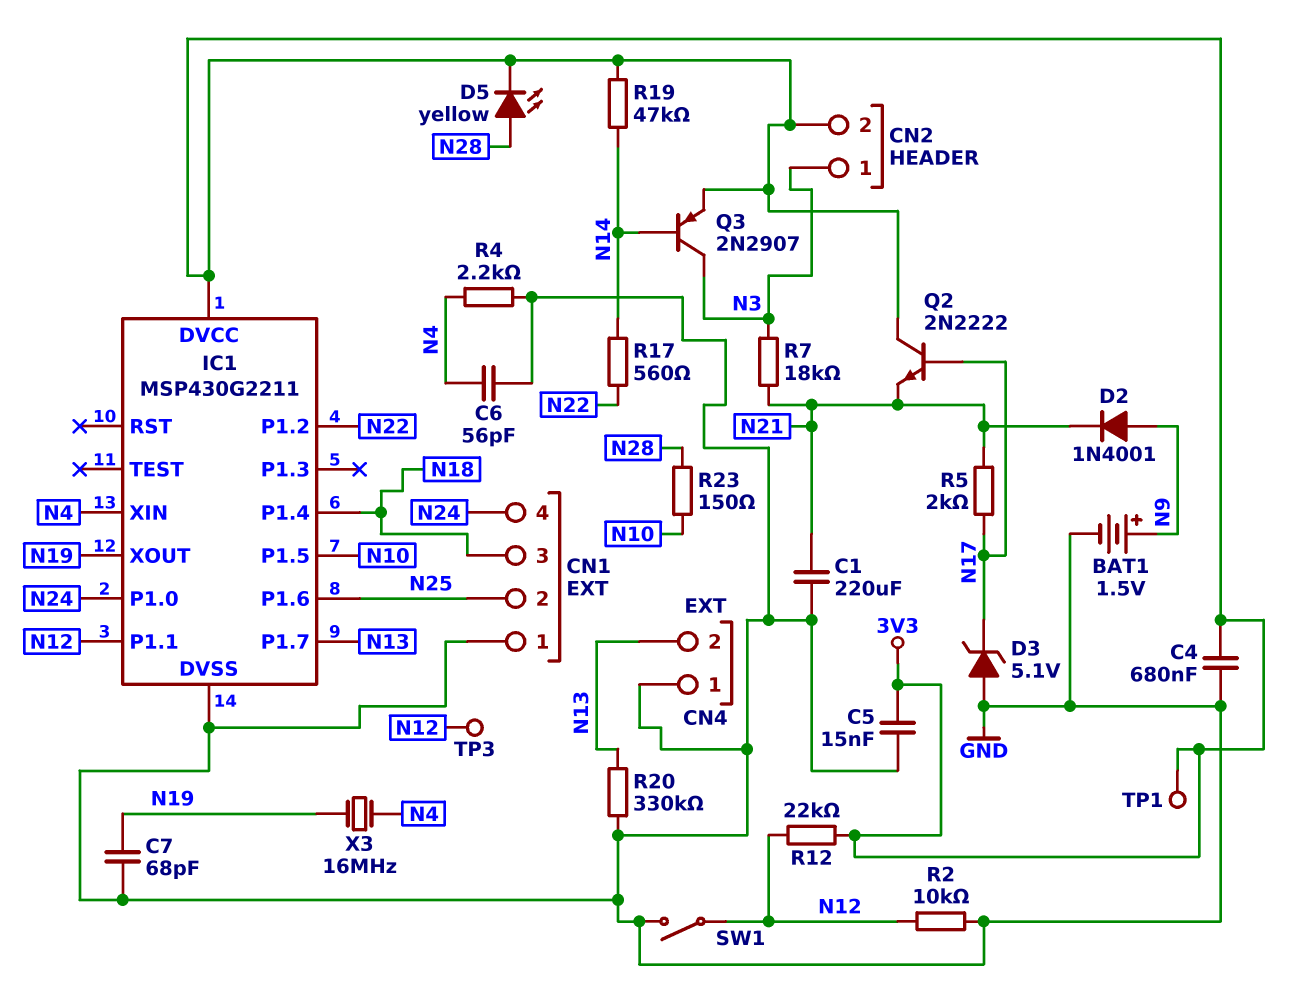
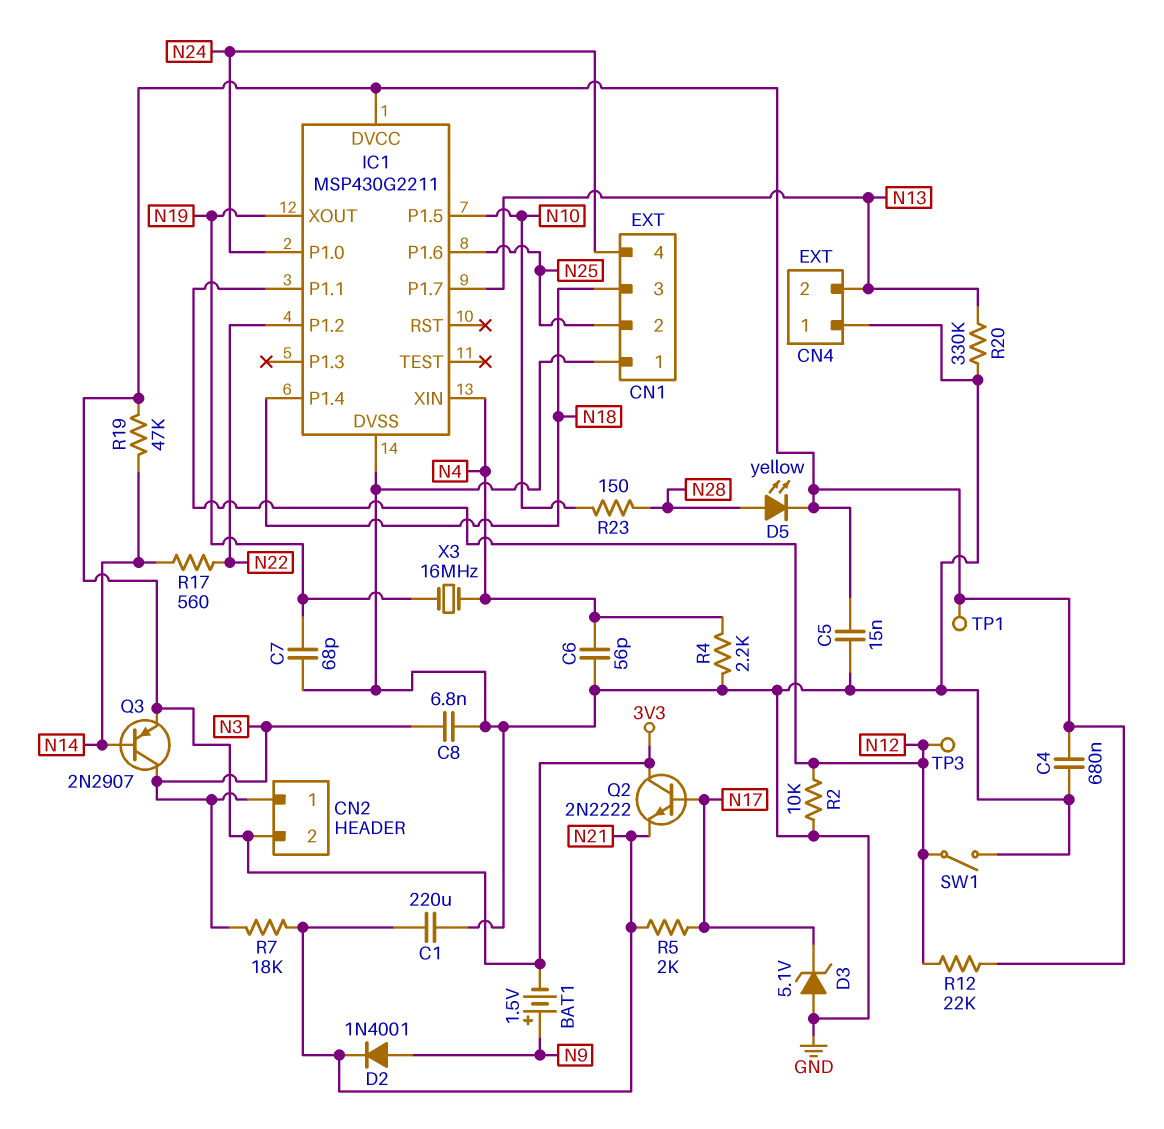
BAT1: 1.5V (plus N9, minus GND) -> 1.5V (plus N9, minus 3V3)
C8: none -> 6.8nF (GND, N3)

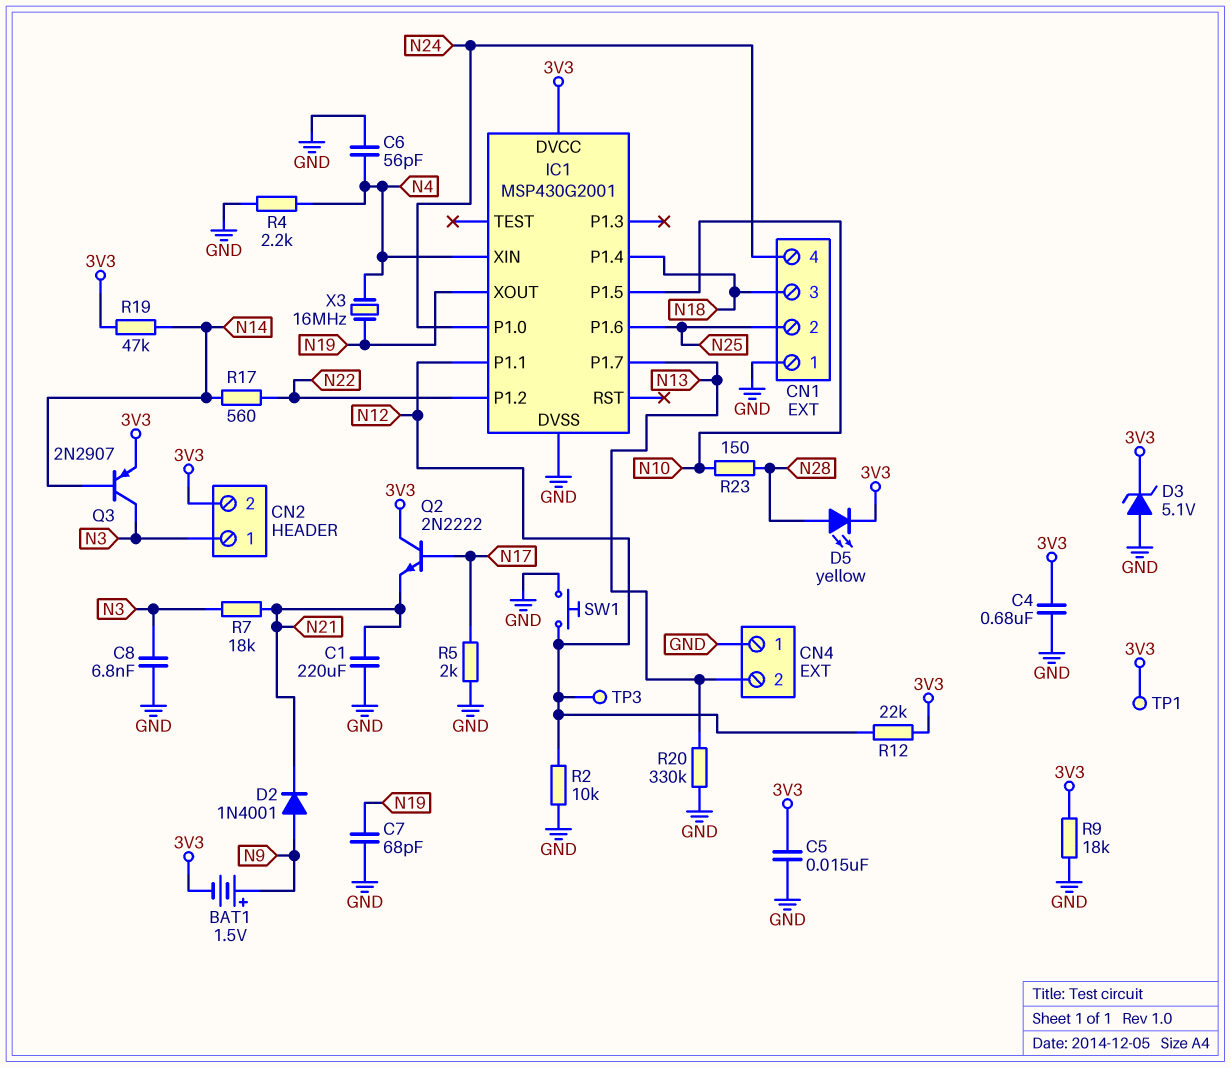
D3: zener 5.1V (A GND, K N17) -> zener 5.1V (A GND, K 3V3)
IC1: MSP430G2211 -> MSP430G2001
R5: 2k (N17, N21) -> 2k (GND, N17)
R9: none -> 18k (3V3, GND)
SW1: switch (GND, N12) -> button (GND, N12)

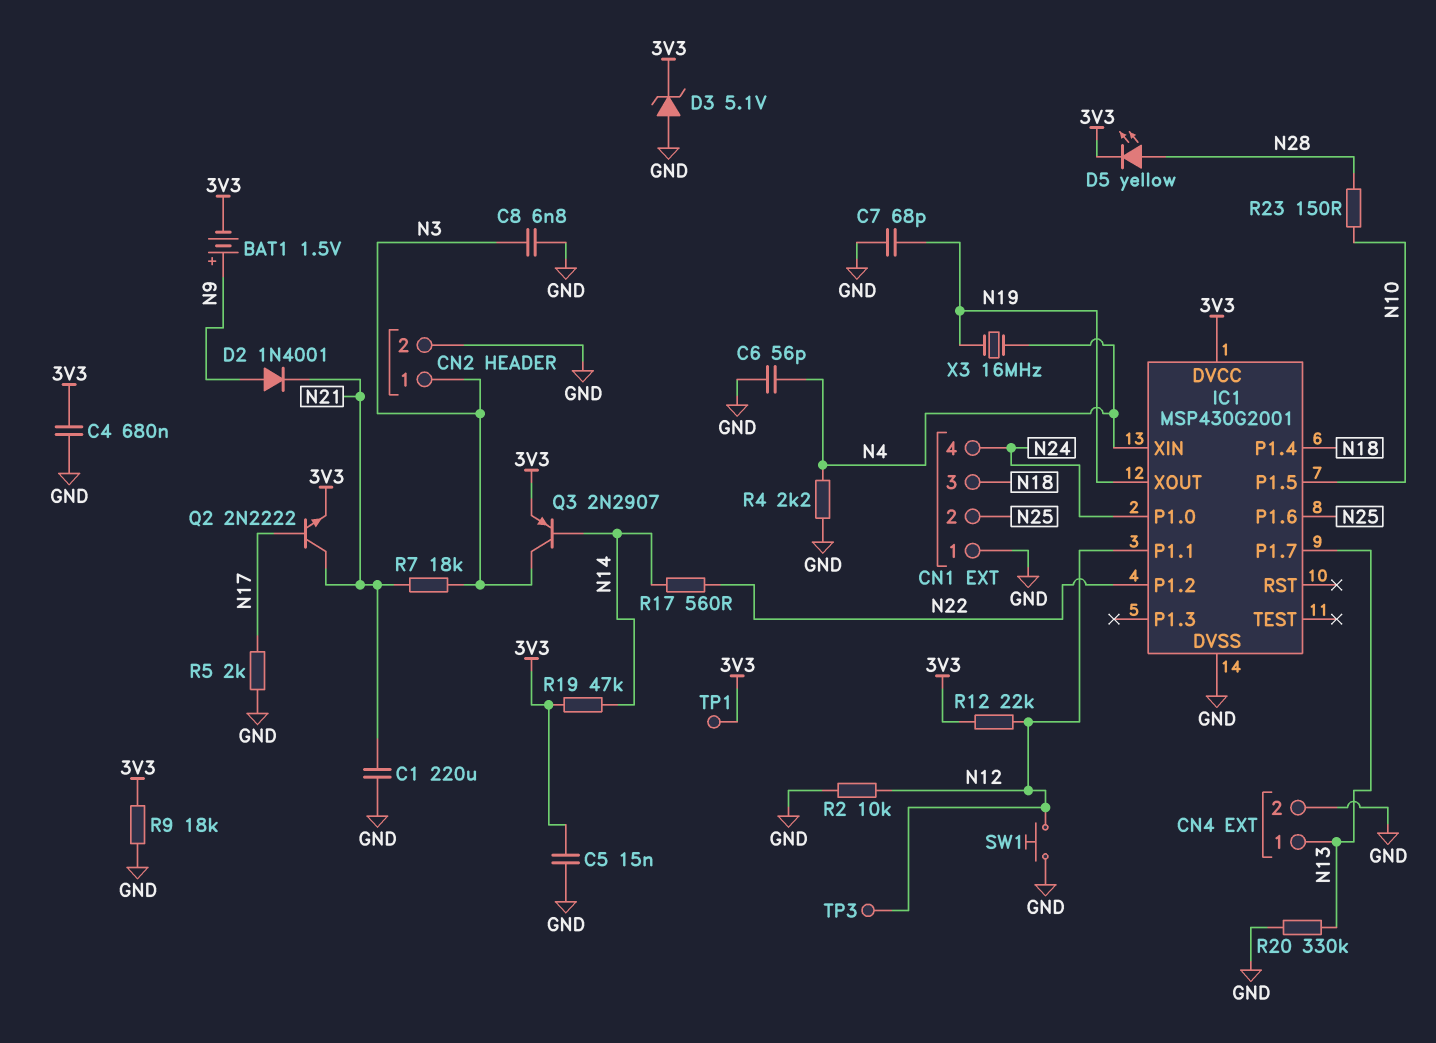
CN2 pin 2: 3V3 -> GND
CN4 pin 1: GND -> N13
CN4 pin 2: N13 -> GND
Q2: NPN 2N2222 (B N17, C 3V3, E N21) -> NPN 2N2222 (B N17, C N21, E 3V3)

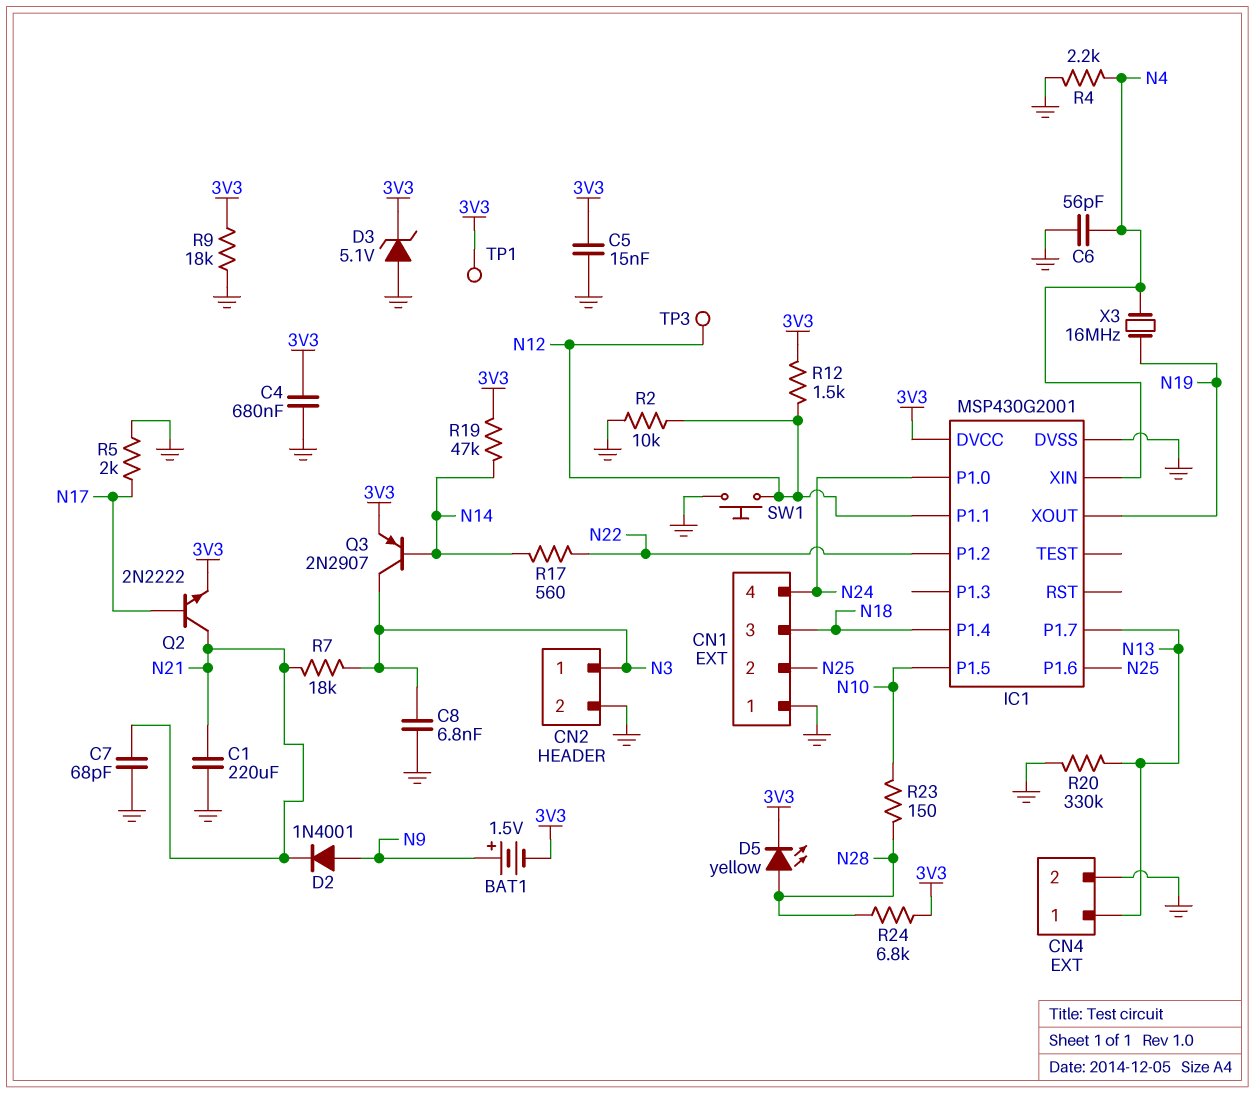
C7: 68pF (GND, N19) -> 68pF (GND, N21)
R12: 22k (3V3, N12) -> 1.5k (3V3, N12)
R24: none -> 6.8k (3V3, N28)

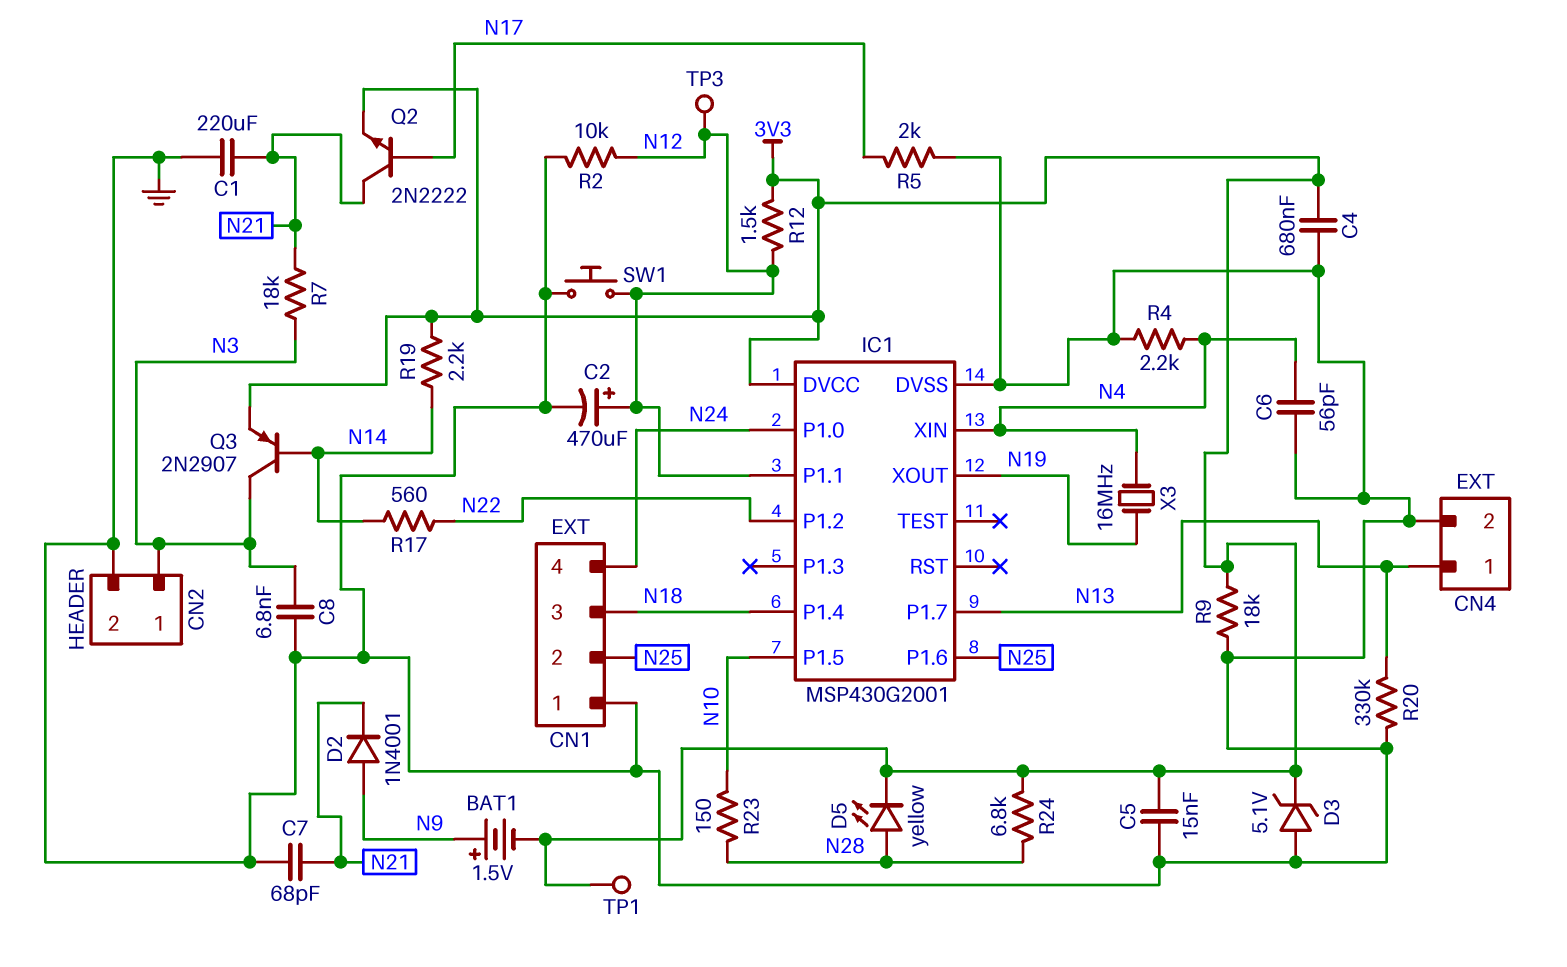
C2: none -> 470uF (plus N12, minus GND)
R19: 47k (3V3, N14) -> 2.2k (3V3, N14)

